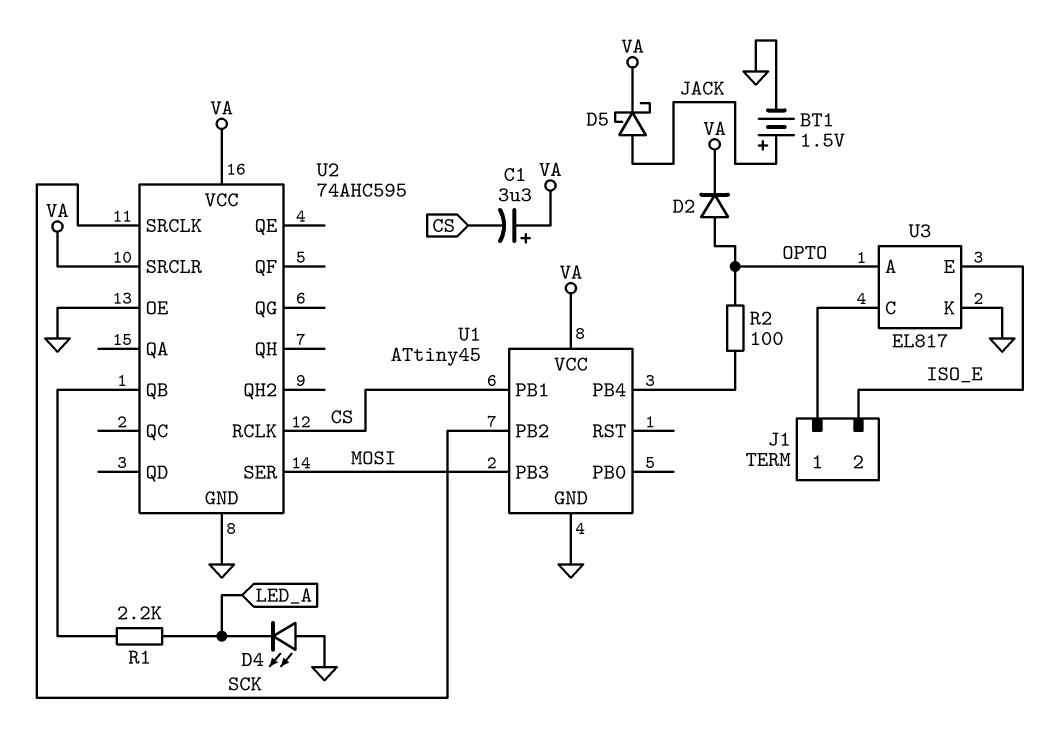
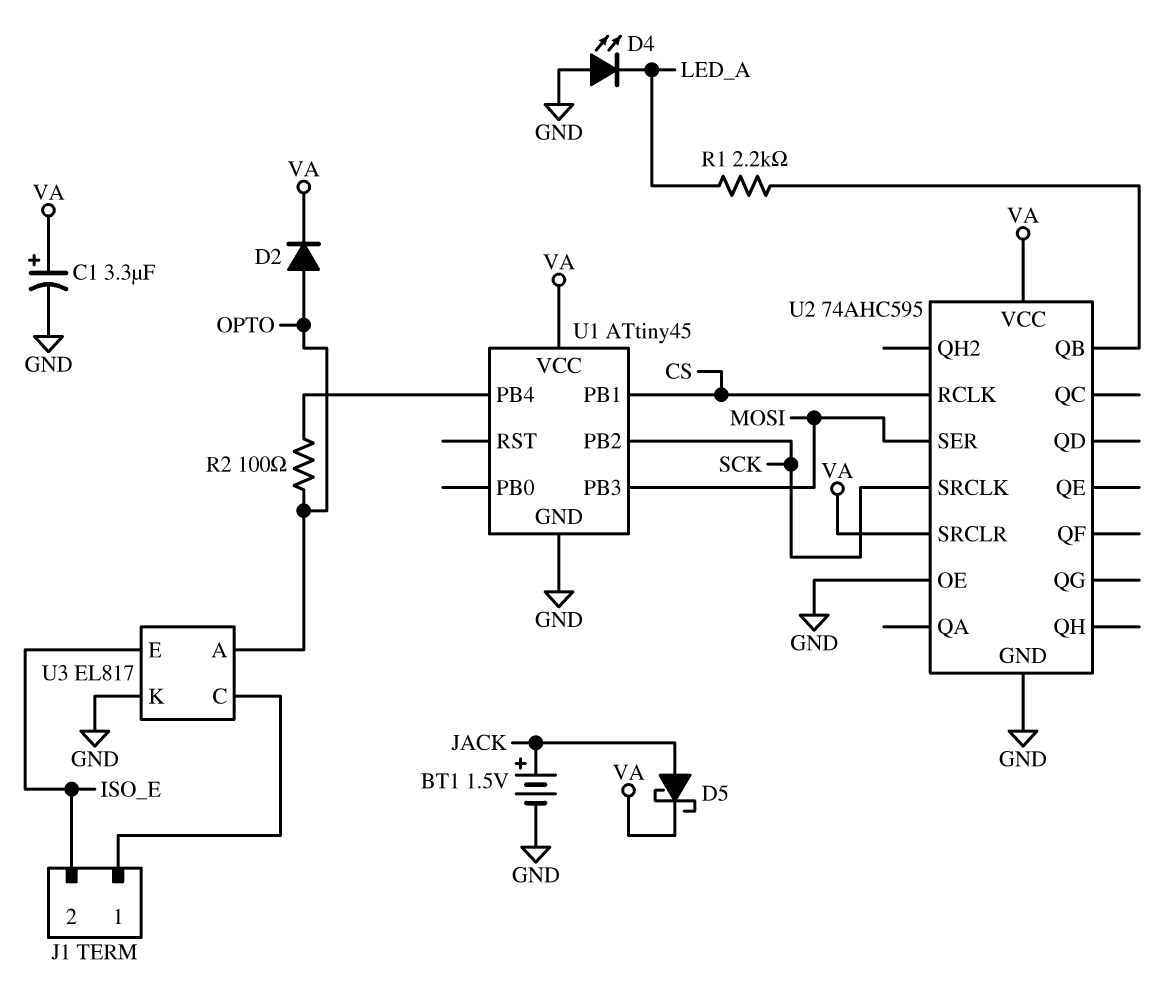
C1: 3.3uF (plus VA, minus CS) -> 3.3uF (plus VA, minus GND)

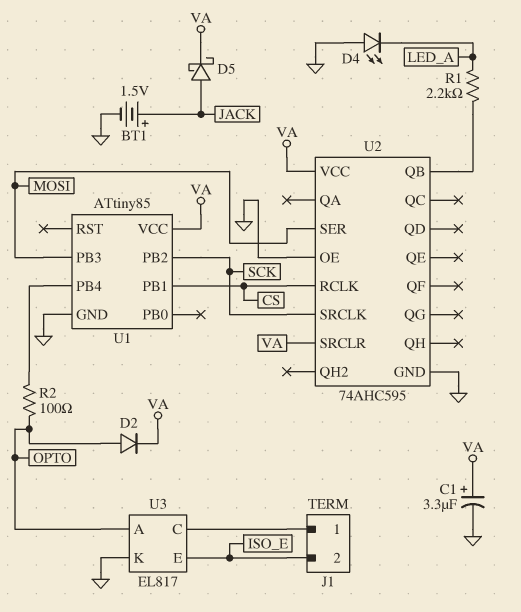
U1: ATtiny45 -> ATtiny85

